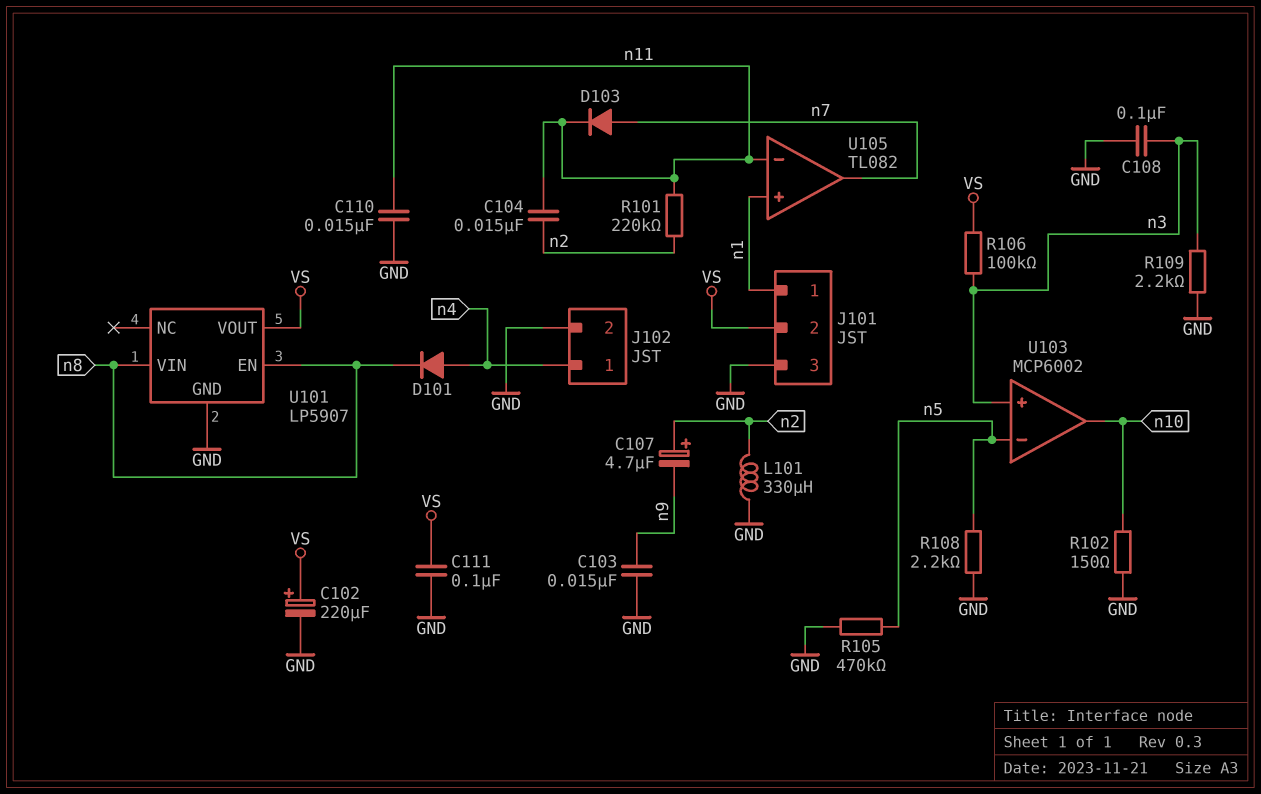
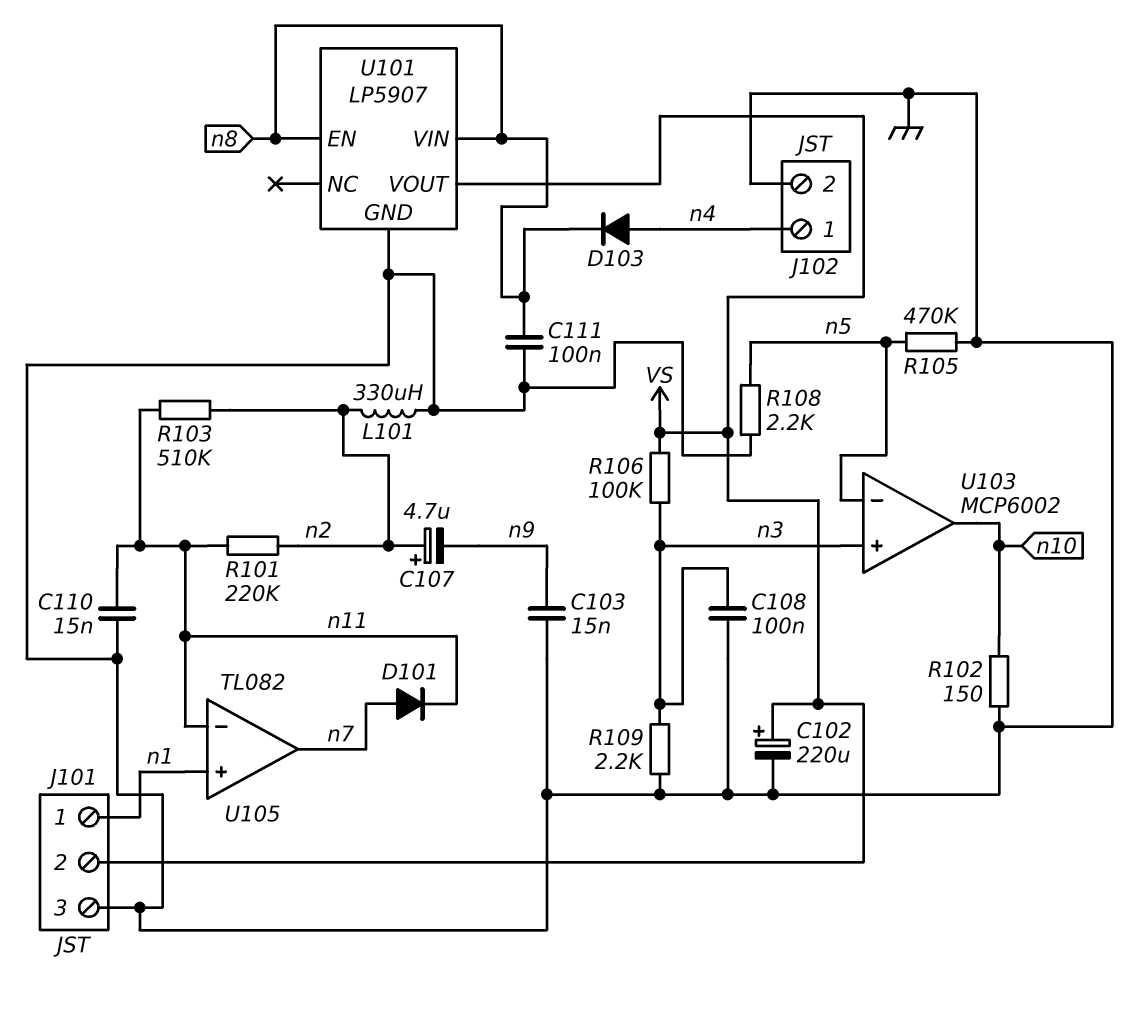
C104: 15nF (n2, n11) -> none
C111: 100nF (GND, VS) -> 100nF (GND, n8)
D101: diode (A n4, K n8) -> diode (A n7, K n11)
D103: diode (A n7, K n11) -> diode (A n4, K n8)
R103: none -> 510k (n2, n11)

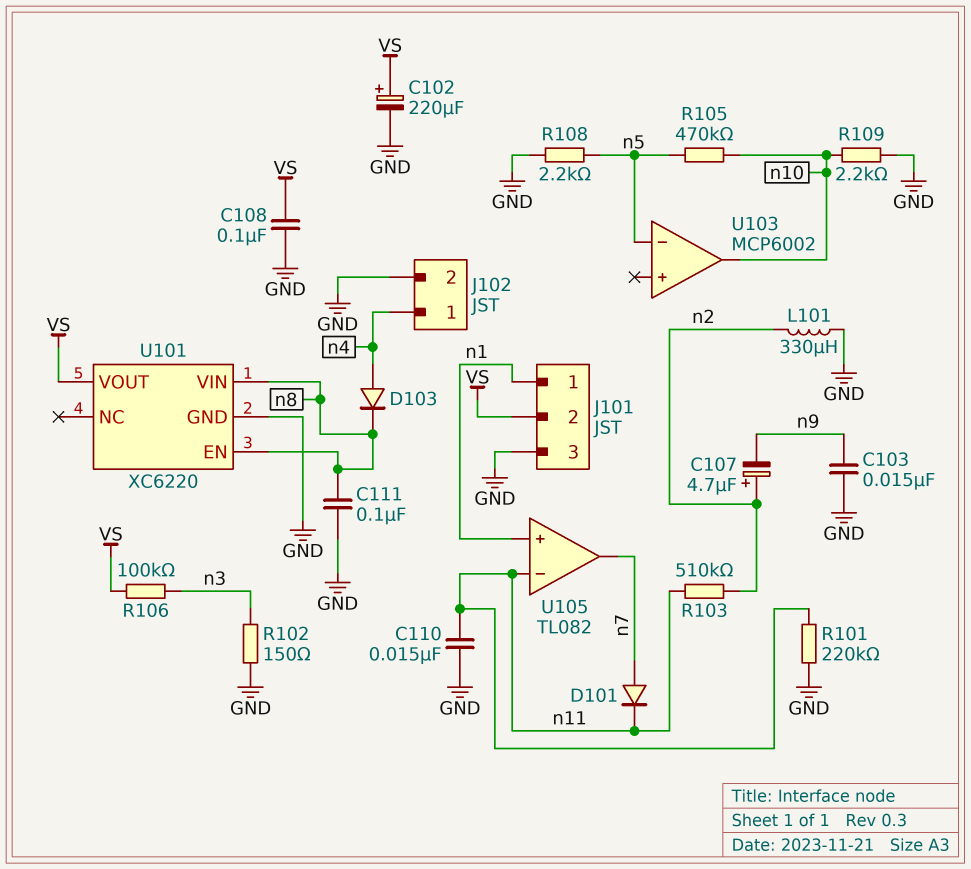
C108: 100nF (GND, n3) -> 100nF (GND, VS)
R101: 220k (n2, n11) -> 220k (GND, n11)
R102: 150 (GND, n10) -> 150 (GND, n3)
R105: 470k (GND, n5) -> 470k (n5, n10)
R109: 2.2k (GND, n3) -> 2.2k (GND, n10)
U101: LP5907 -> XC6220
U103 pin in+: n3 -> none

